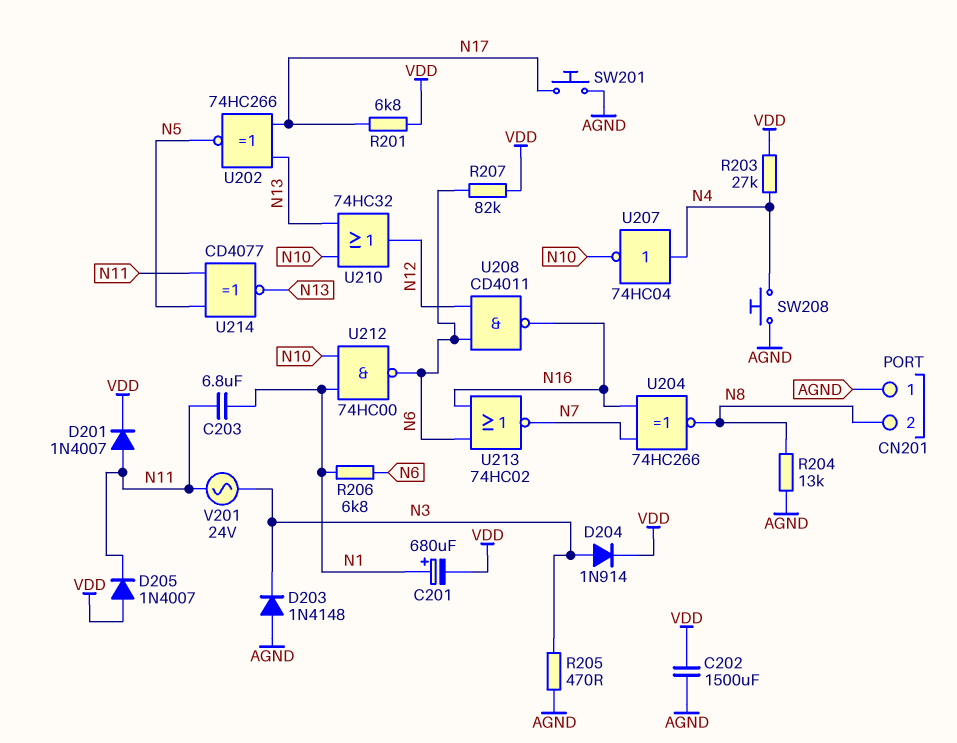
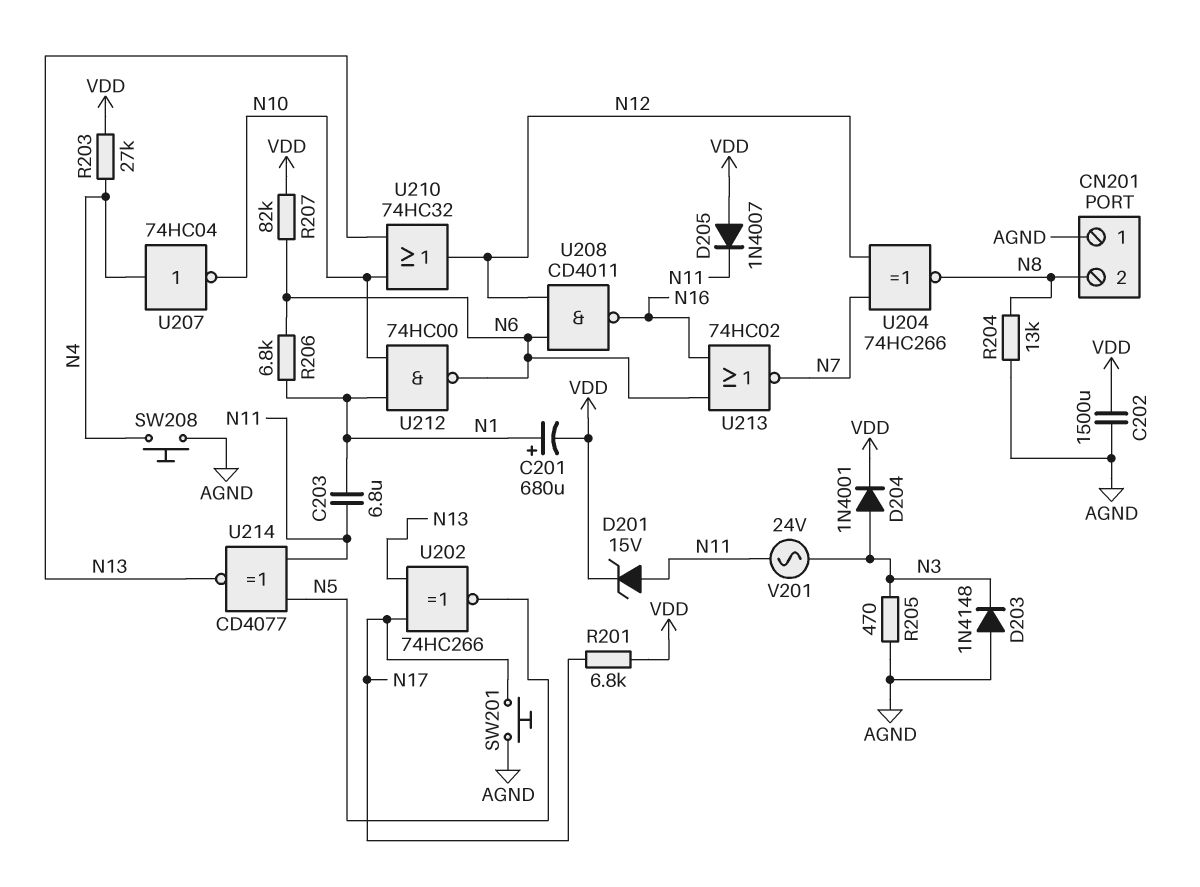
D201: diode 1N4007 (A N11, K VDD) -> zener 15V (A N11, K VDD)
D204: diode 1N914 (A N3, K VDD) -> diode 1N4001 (A N3, K VDD)
U204: XNOR 74HC266 (in N7, in N16, out N8) -> XNOR 74HC266 (in N7, in N12, out N8)

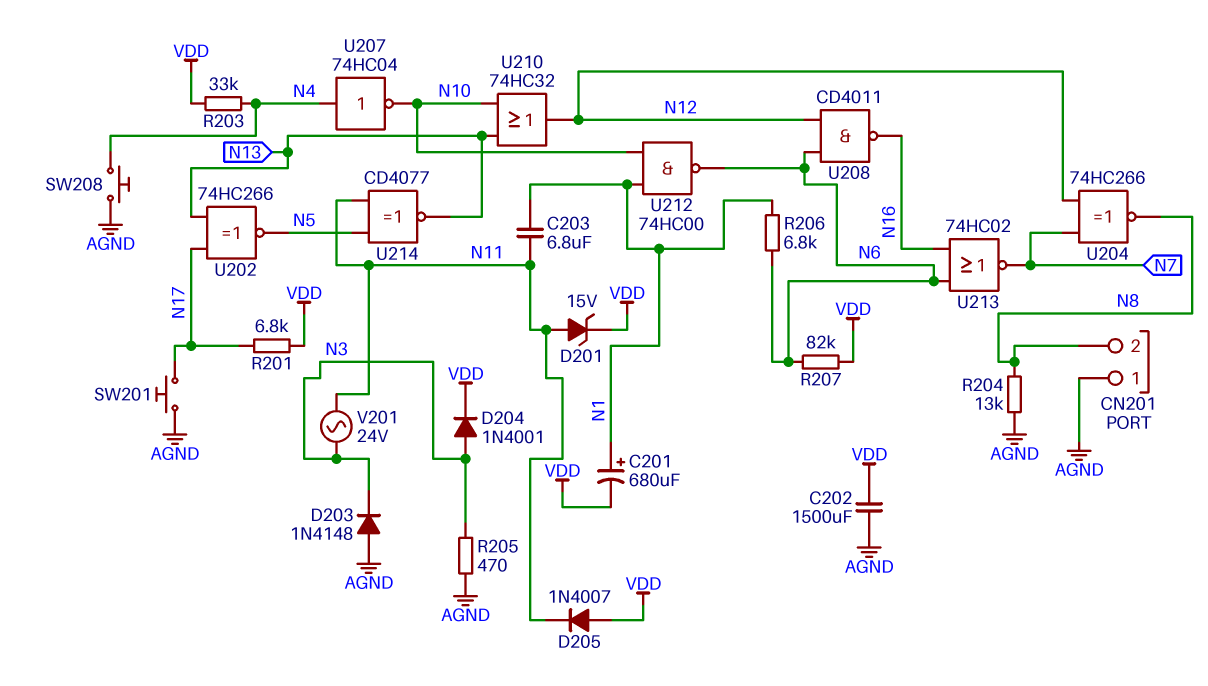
R203: 27k (N4, VDD) -> 33k (N4, VDD)

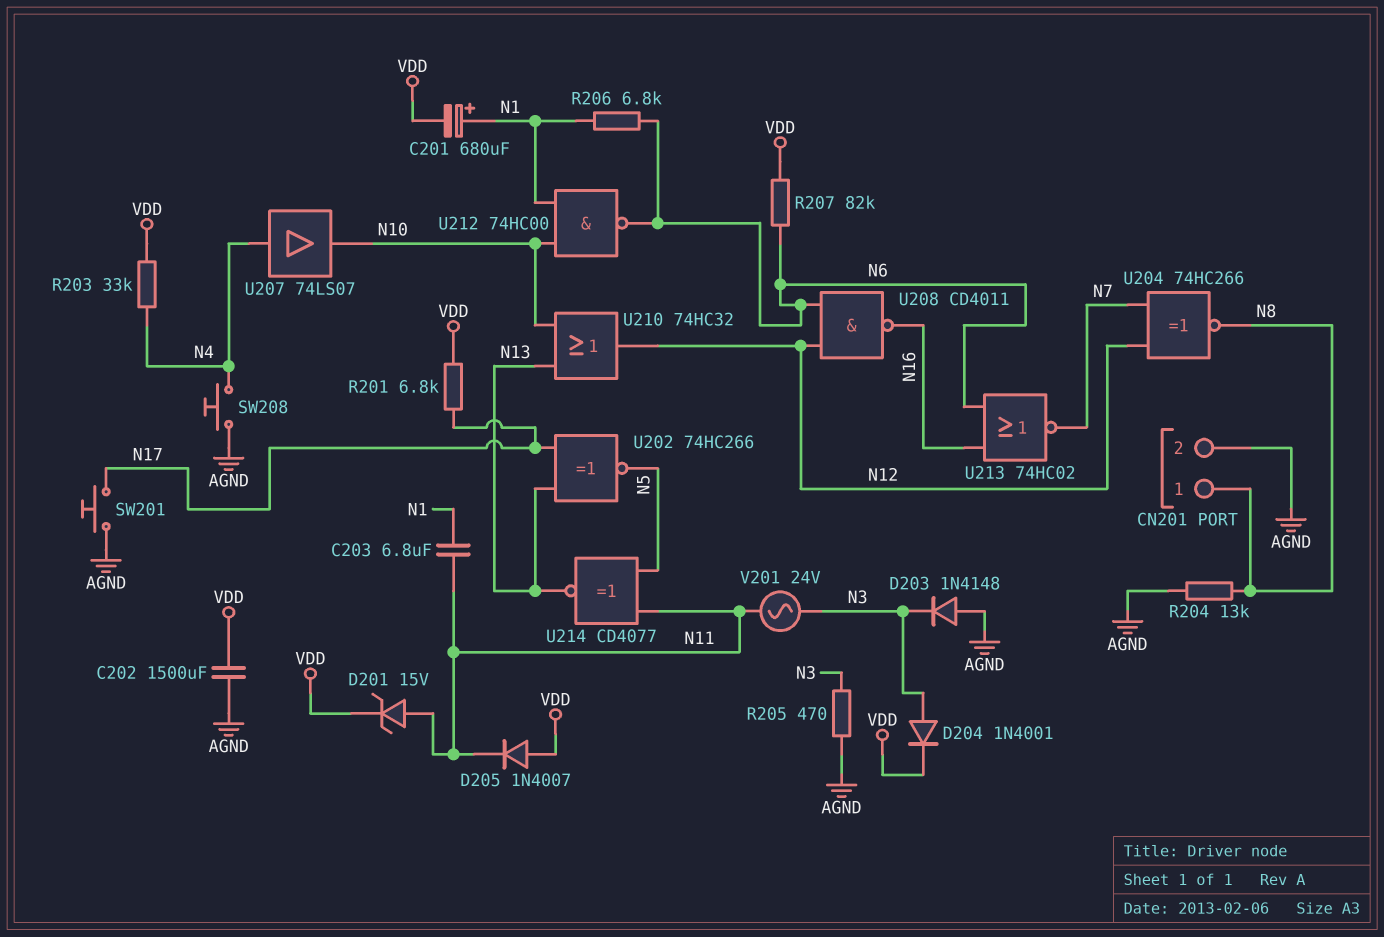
CN201 pin 1: AGND -> N8
CN201 pin 2: N8 -> AGND
U207: NOT 74HC04 (in N4, out N10) -> buffer 74LS07 (in N4, out N10)

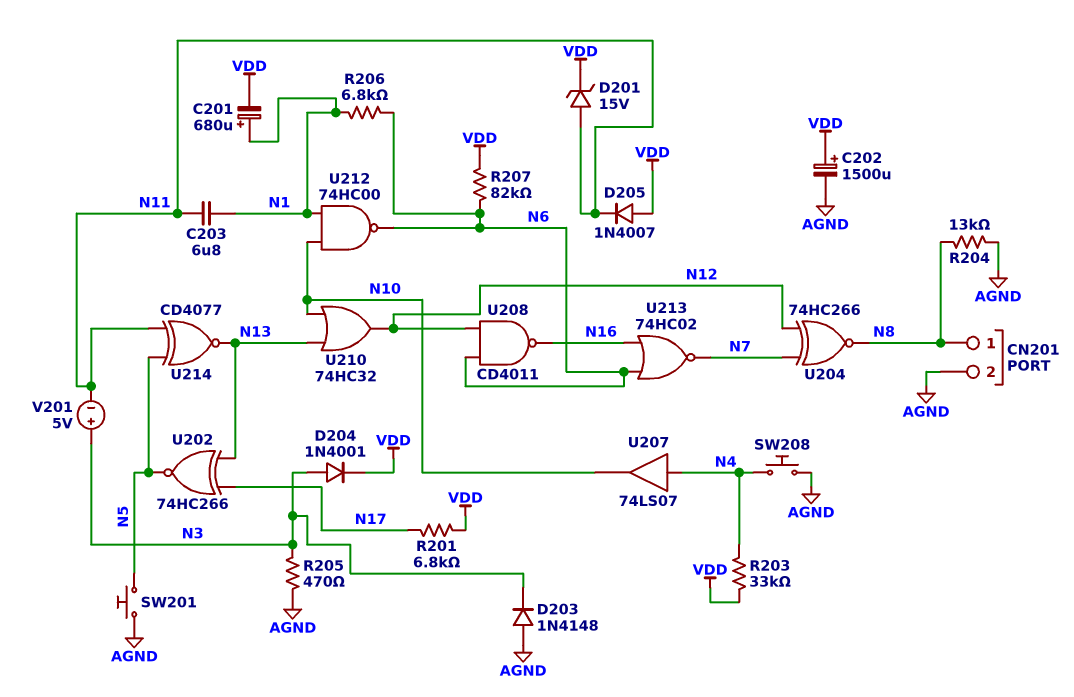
C202: 1500uF (AGND, VDD) -> 1500uF (plus VDD, minus AGND)
SW201: button (AGND, N17) -> button (AGND, N5)
V201: AC 24V (N3, N11) -> 5V (plus N3, minus N11)

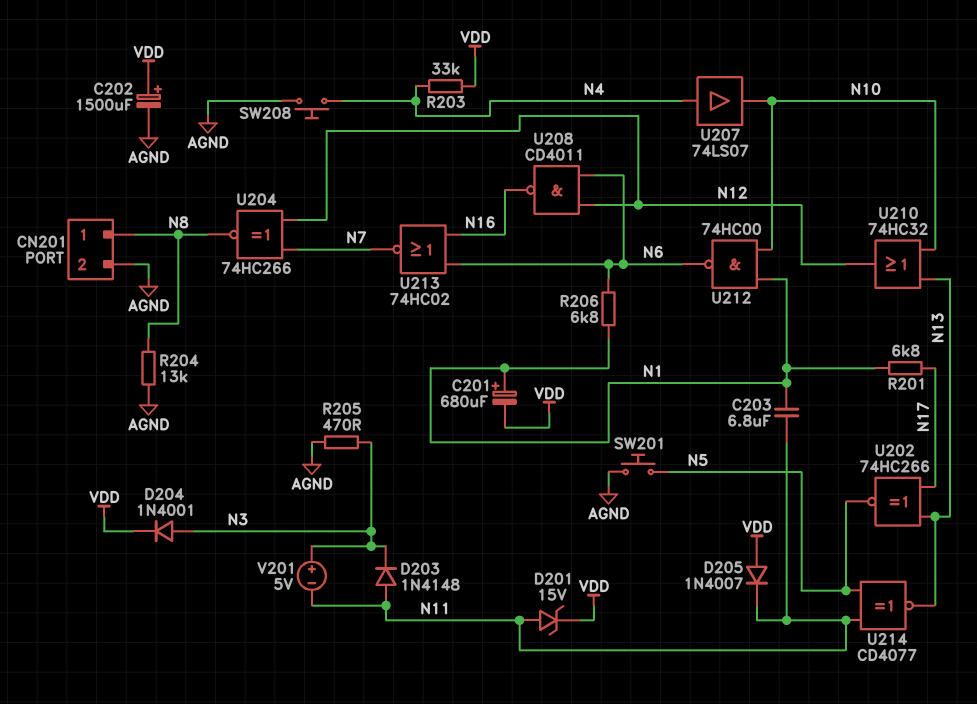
D203: diode 1N4148 (A AGND, K N3) -> diode 1N4148 (A N11, K N3)
R201: 6.8k (N17, VDD) -> 6.8k (N1, N17)
R207: 82k (N6, VDD) -> none

